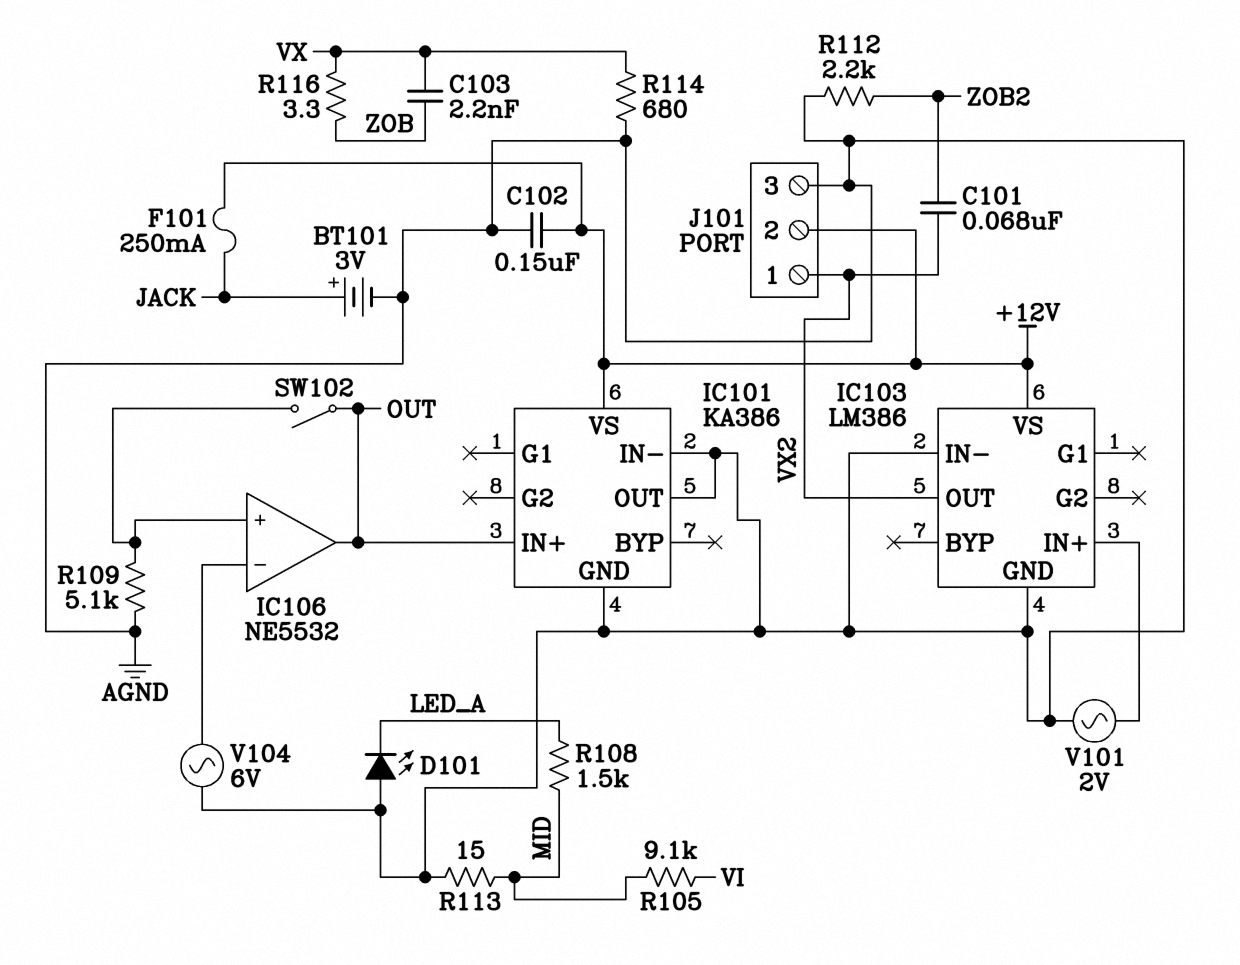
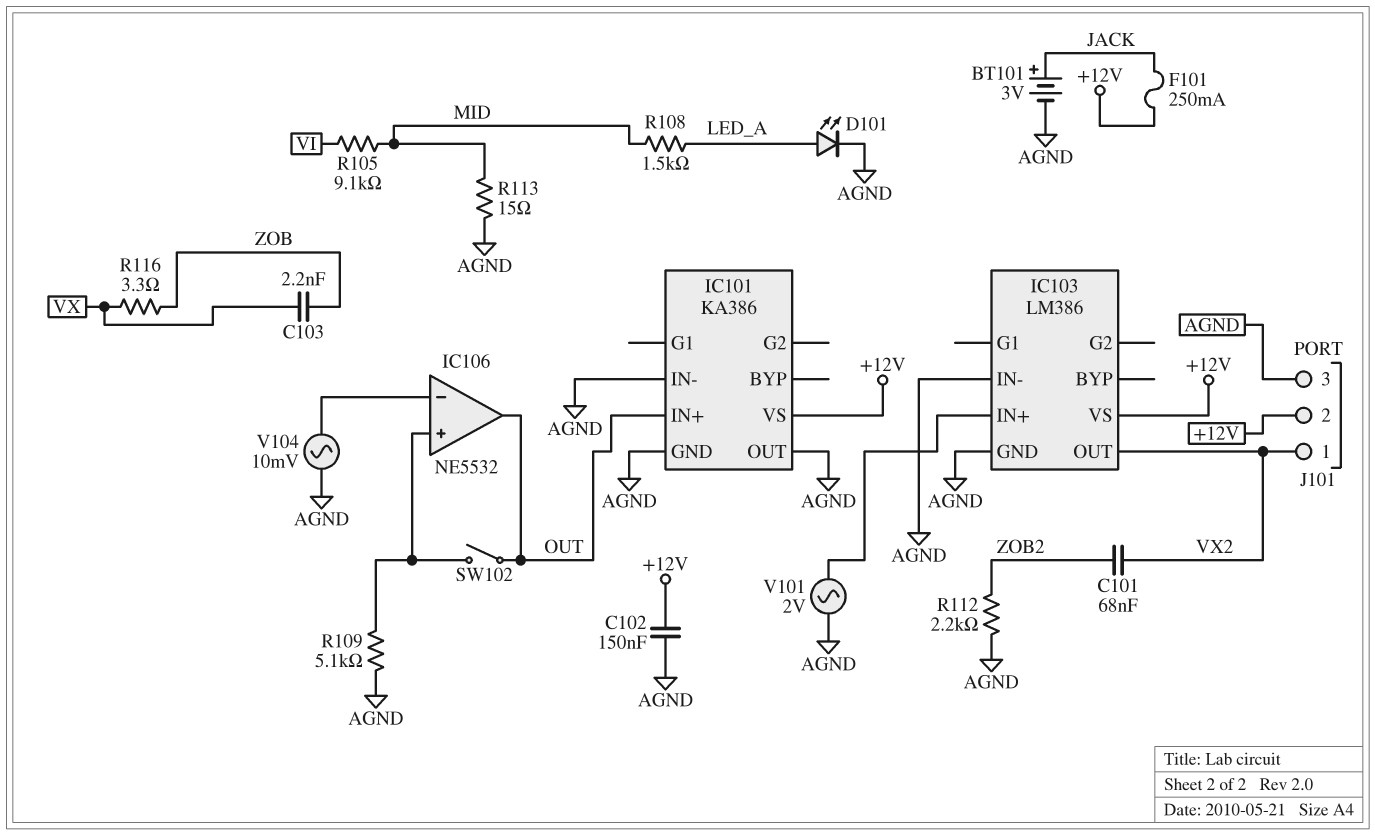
D101: LED (A AGND, K LED_A) -> LED (A LED_A, K AGND)
R114: 680 (AGND, VX) -> none
V104: AC 6V (AGND, IC106/in-) -> AC 10mV (AGND, IC106/in-)

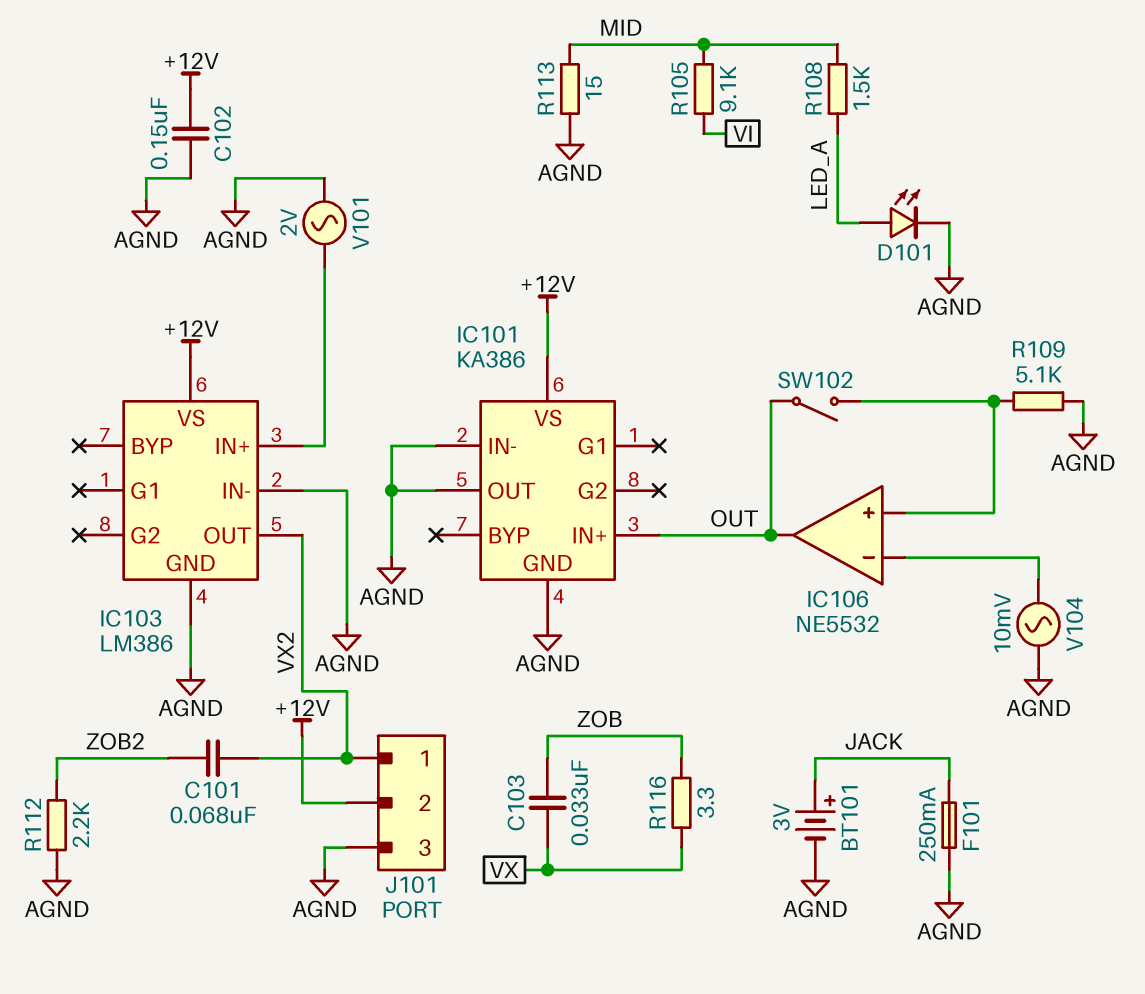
C103: 2.2nF (VX, ZOB) -> 33nF (VX, ZOB)
F101: 250mA (+12V, JACK) -> 250mA (AGND, JACK)

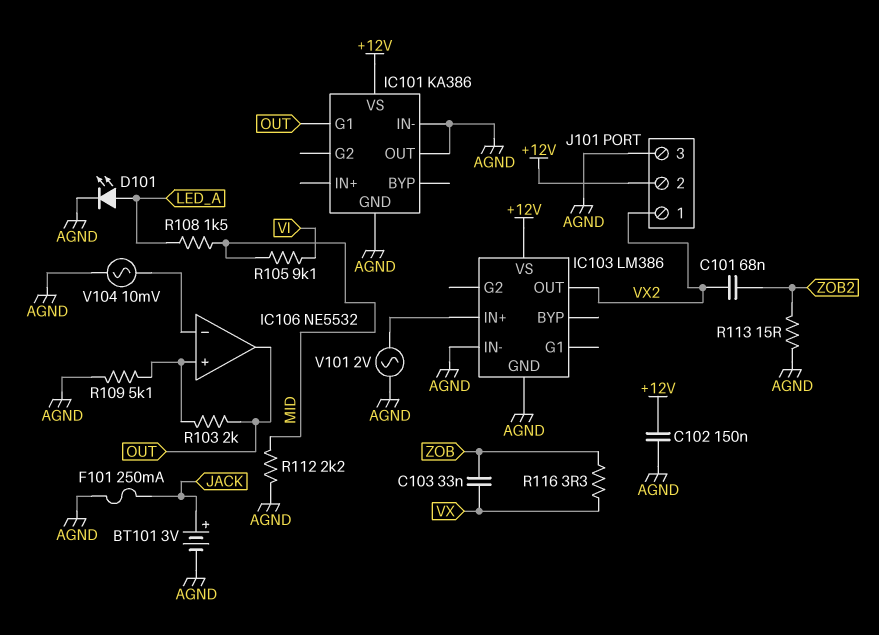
IC101 pin G1: none -> OUT
IC101 pin IN+: OUT -> none
R103: none -> 2k (IC106/in+, OUT)
R112: 2.2k (AGND, ZOB2) -> 2.2k (AGND, MID)
R113: 15 (AGND, MID) -> 15 (AGND, ZOB2)
SW102: switch (IC106/in+, OUT) -> none

